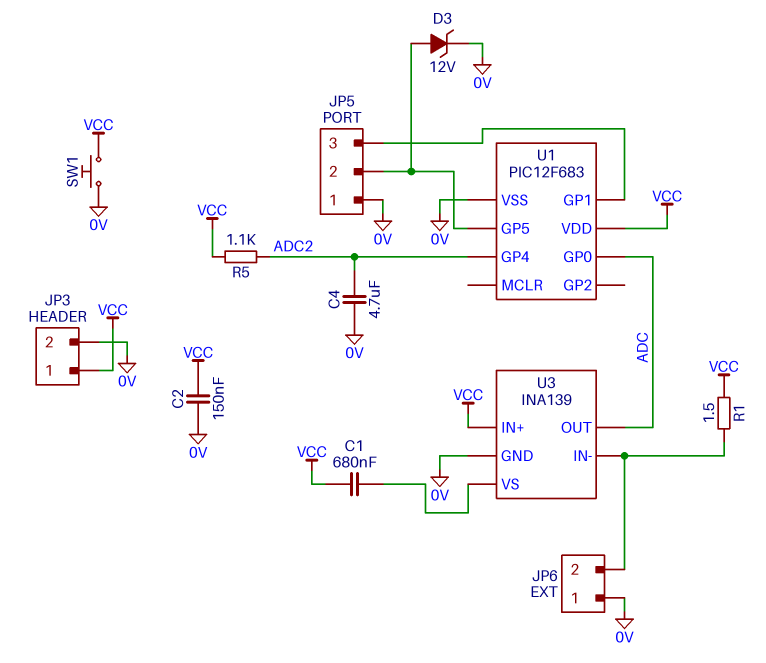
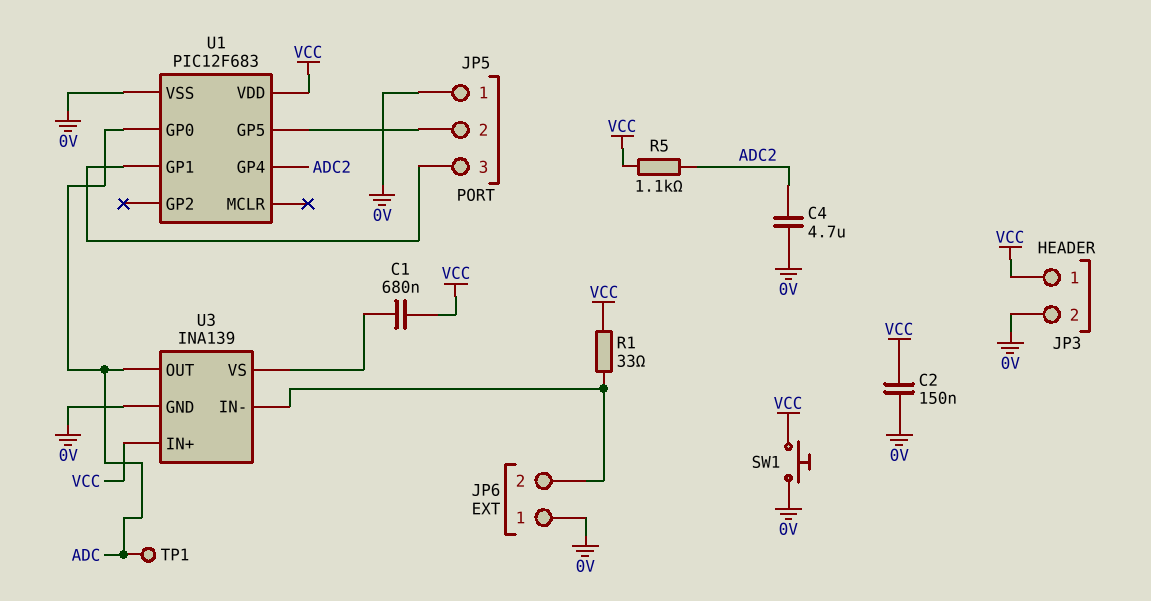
D3: zener 12V (A JP5/2, K 0V) -> none
R1: 1.5 (JP6/2, VCC) -> 33 (JP6/2, VCC)
TP1: none -> test point (ADC)

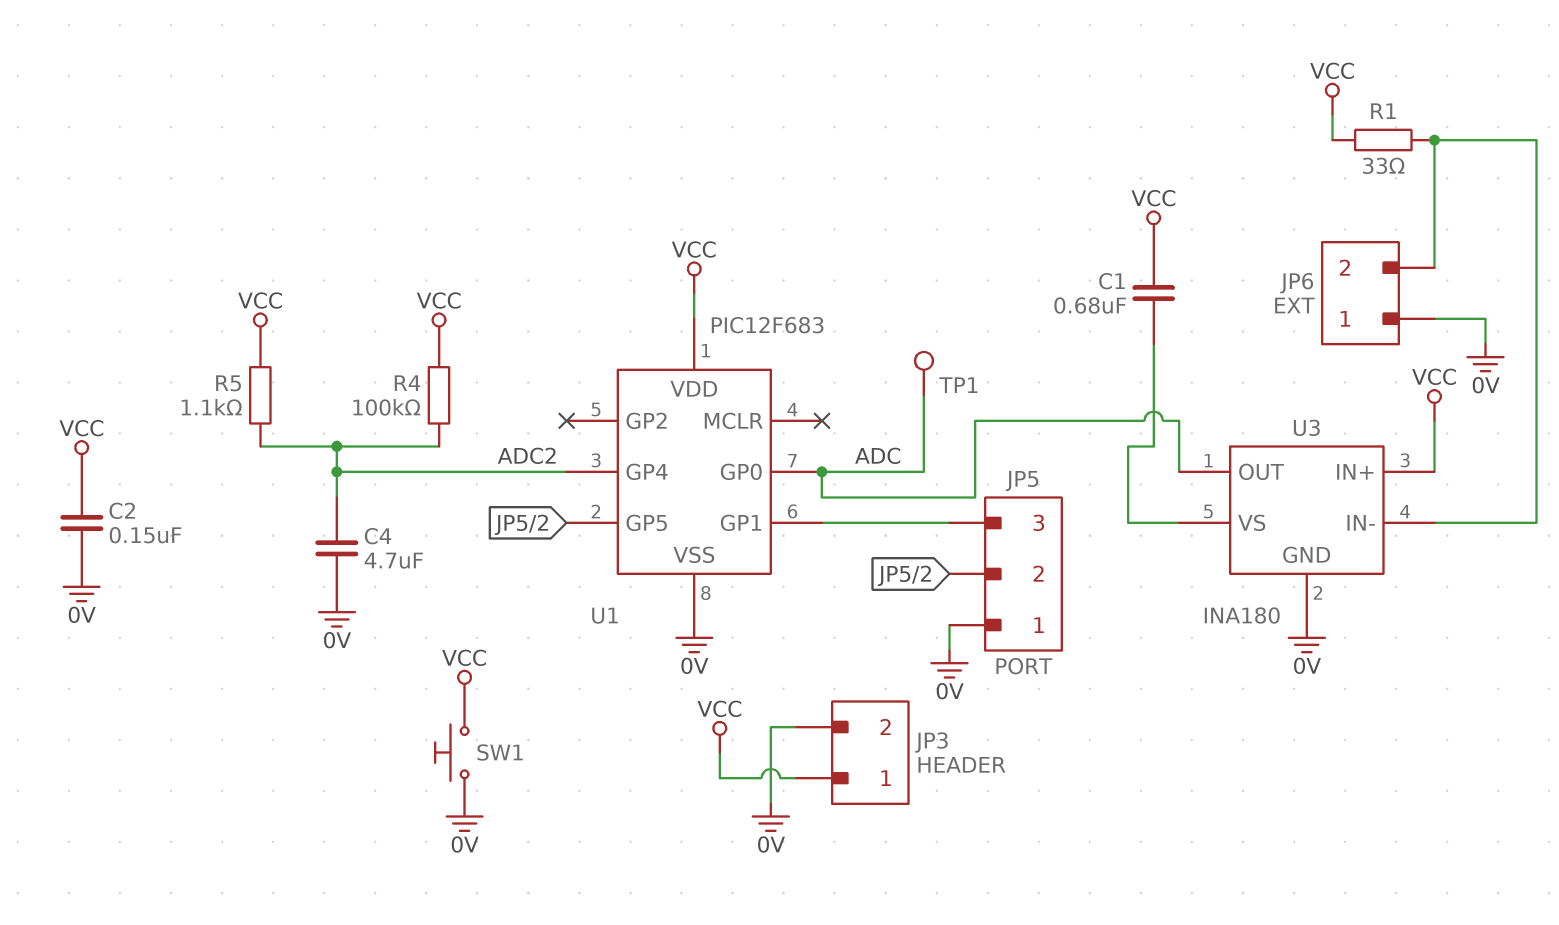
R4: none -> 100k (ADC2, VCC)
U3: INA139 -> INA180

